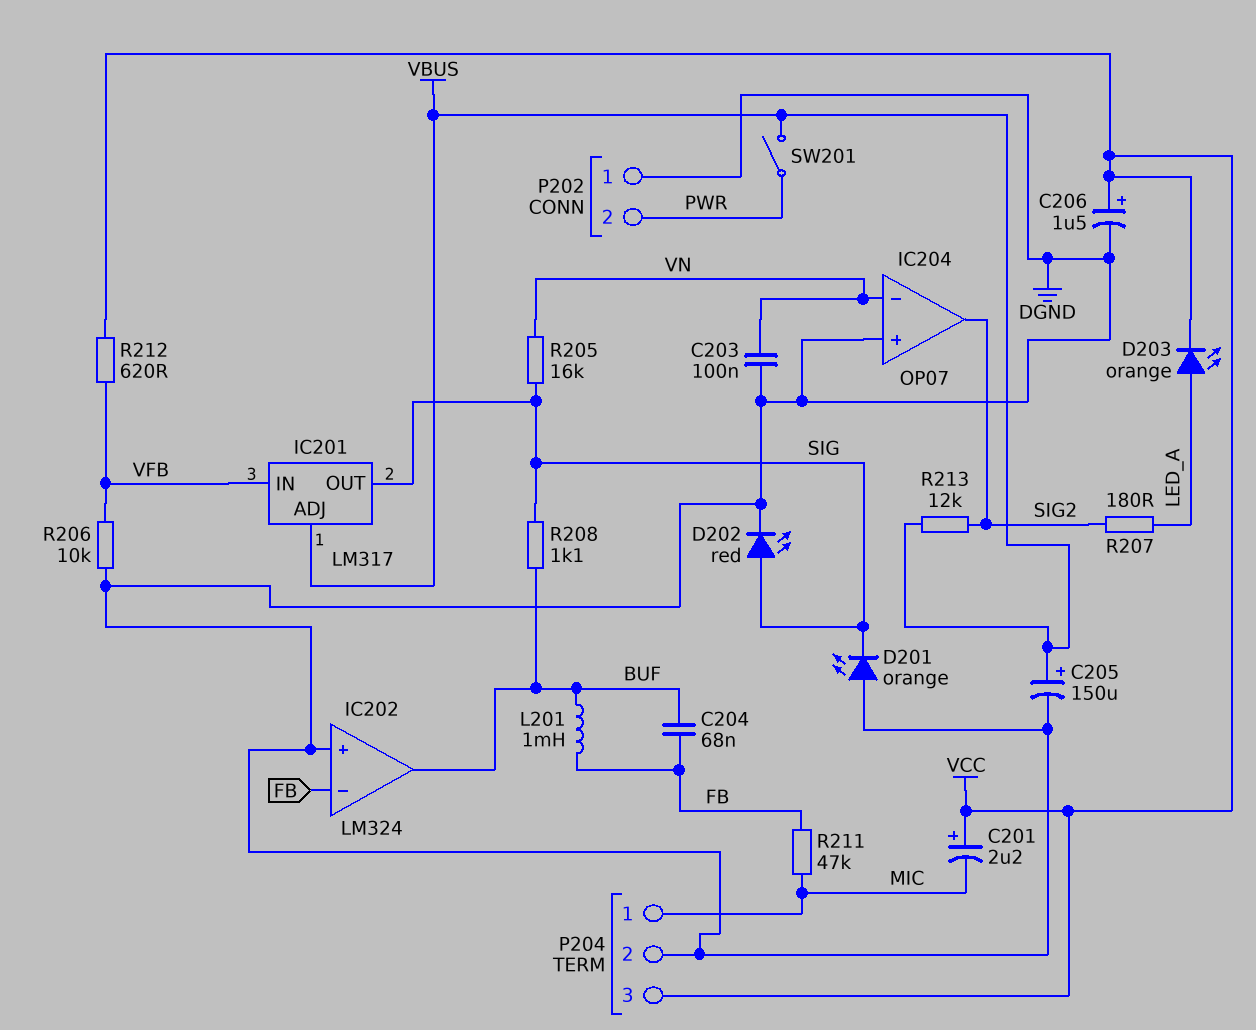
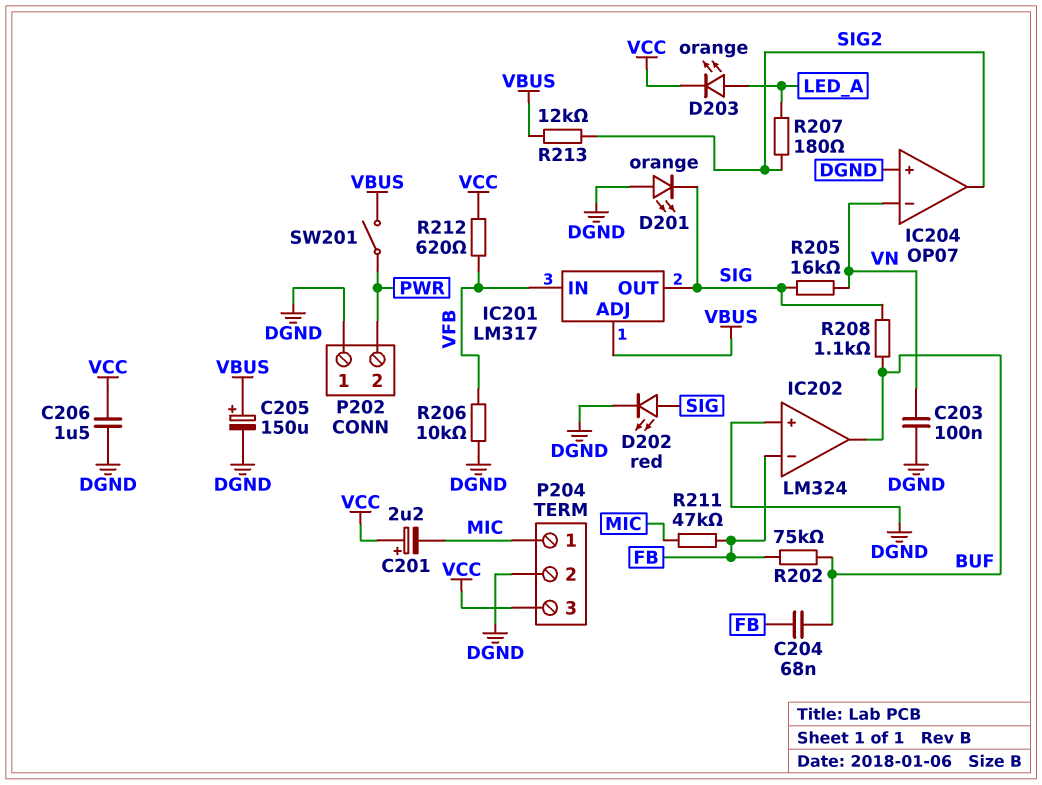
C206: 1.5uF (plus VCC, minus DGND) -> 1.5uF (DGND, VCC)
L201: 1mH (BUF, FB) -> none
R202: none -> 75k (BUF, FB)

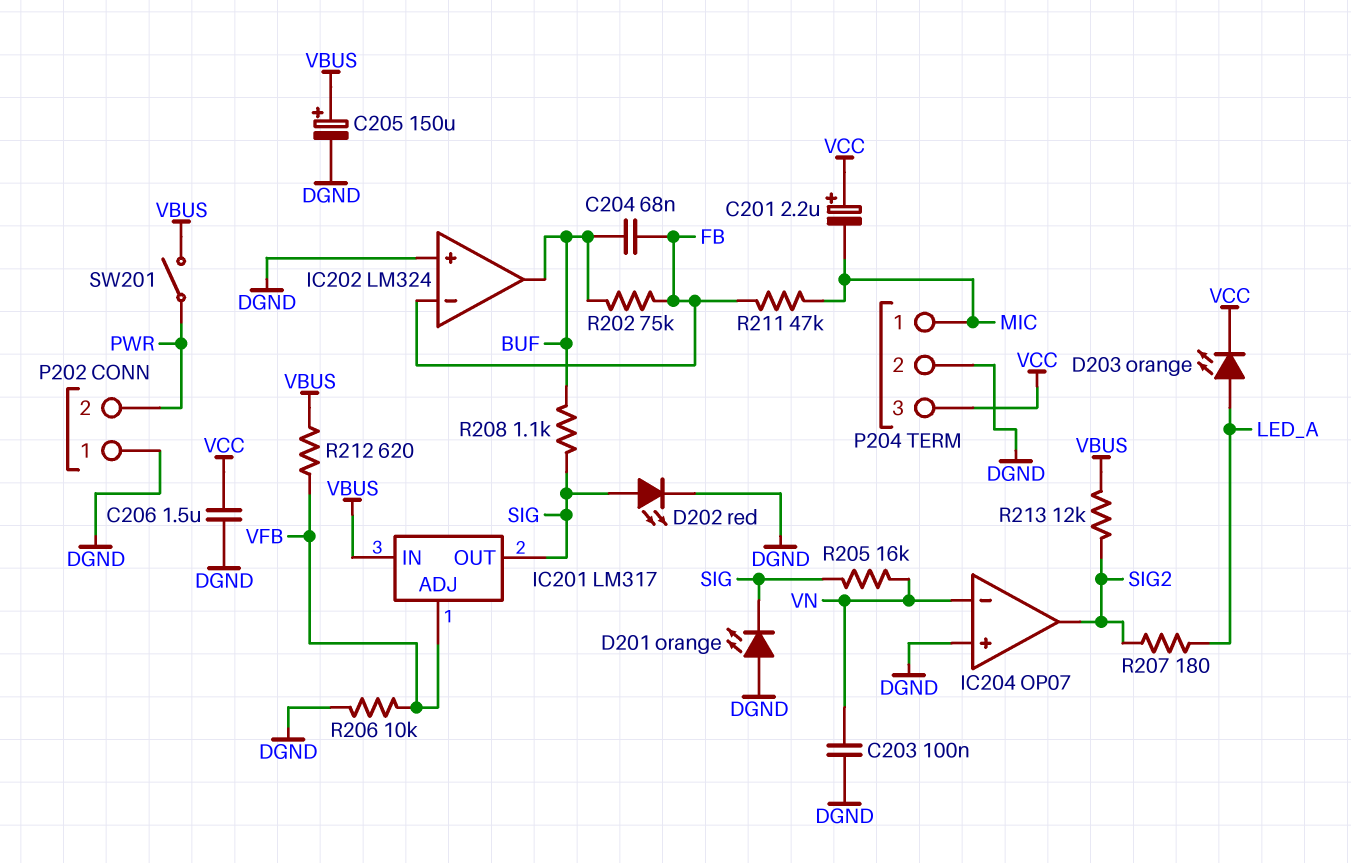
IC201 pin ADJ: VBUS -> VFB
IC201 pin IN: VFB -> VBUS
R212: 620 (VCC, VFB) -> 620 (VBUS, VFB)

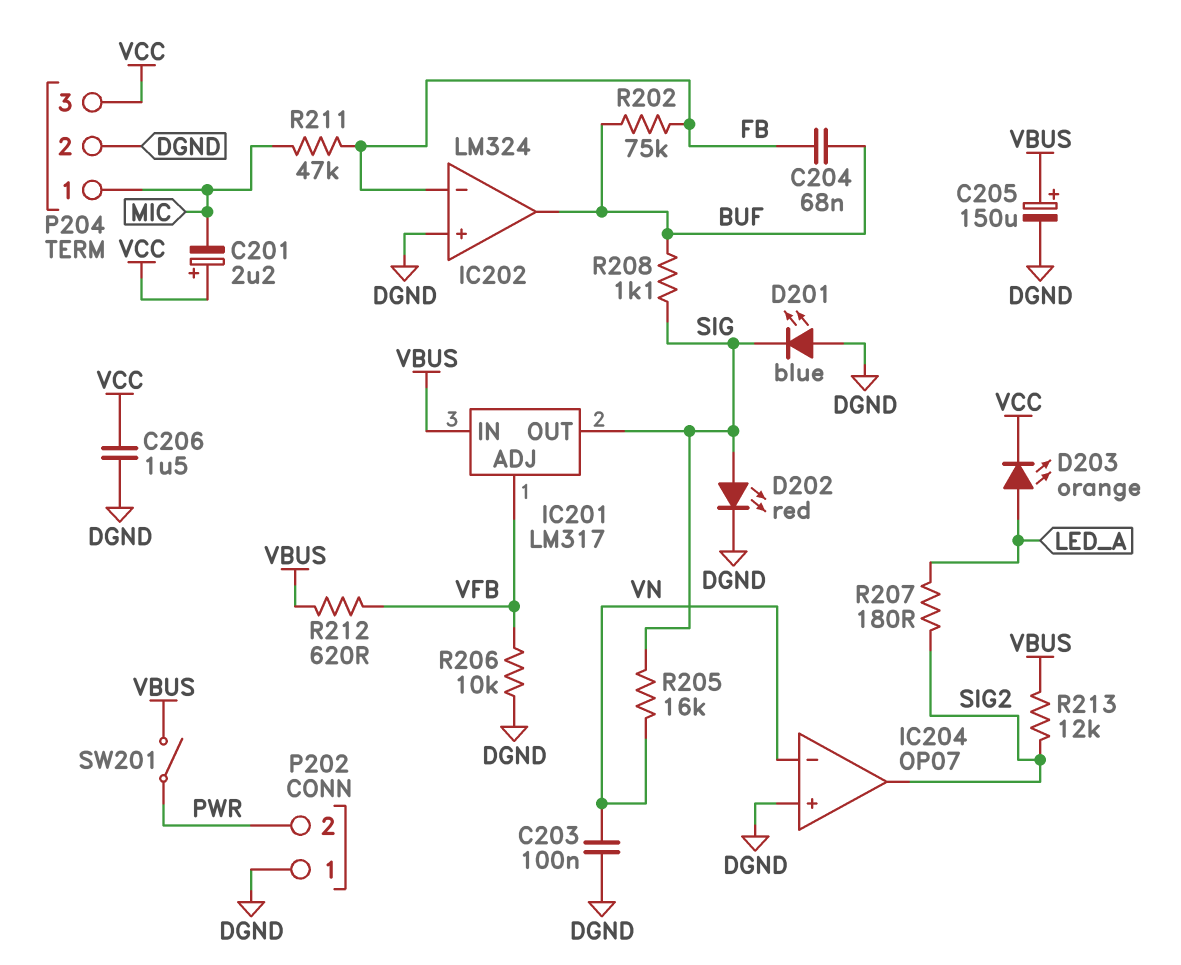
D201: LED orange (A DGND, K SIG) -> LED blue (A DGND, K SIG)

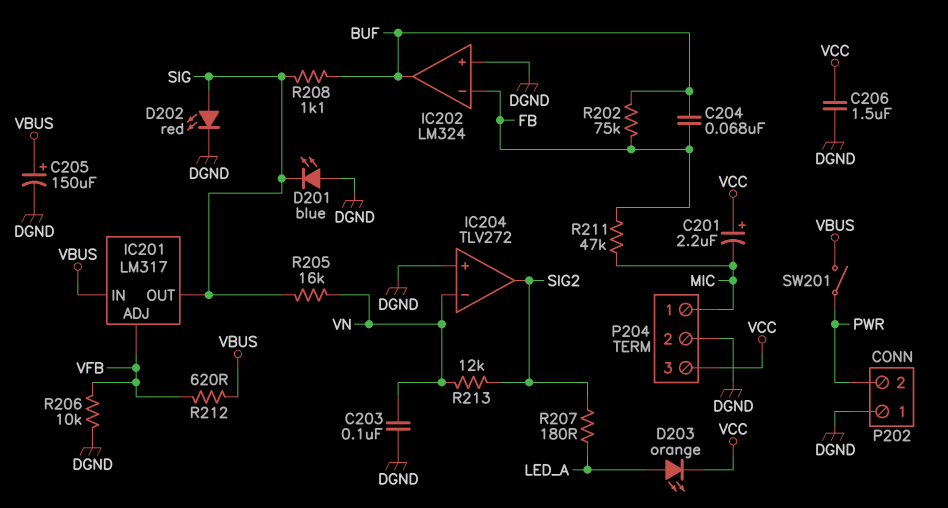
IC204: OP07 -> TLV272
R213: 12k (SIG2, VBUS) -> 12k (SIG2, VN)

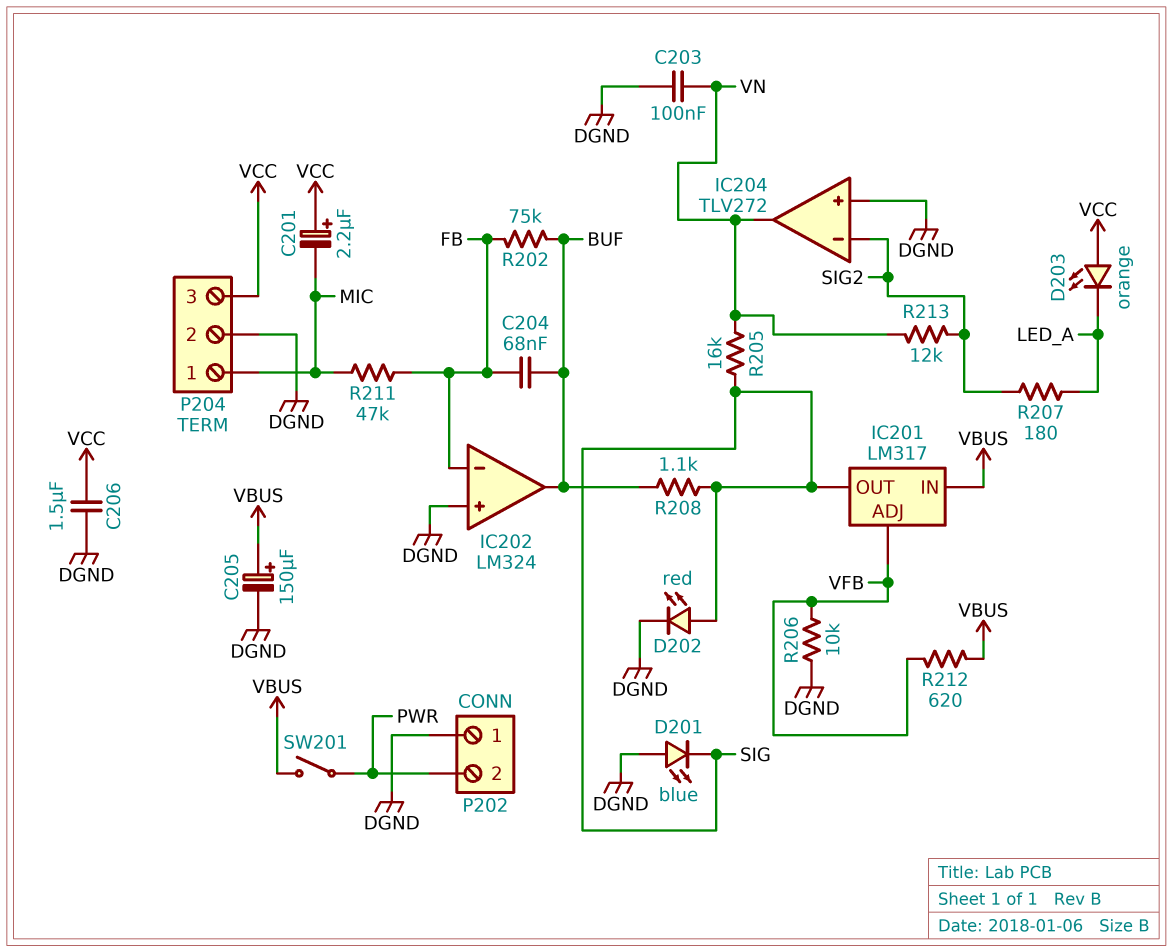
D203: LED orange (A LED_A, K VCC) -> LED orange (A VCC, K LED_A)
IC204 pin in-: VN -> SIG2
IC204 pin out: SIG2 -> VN

